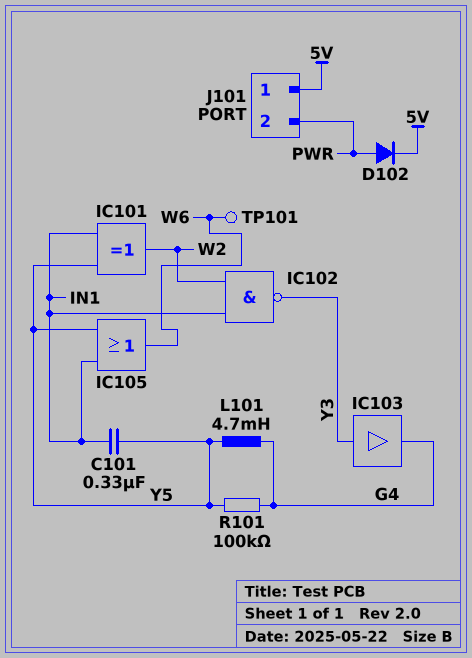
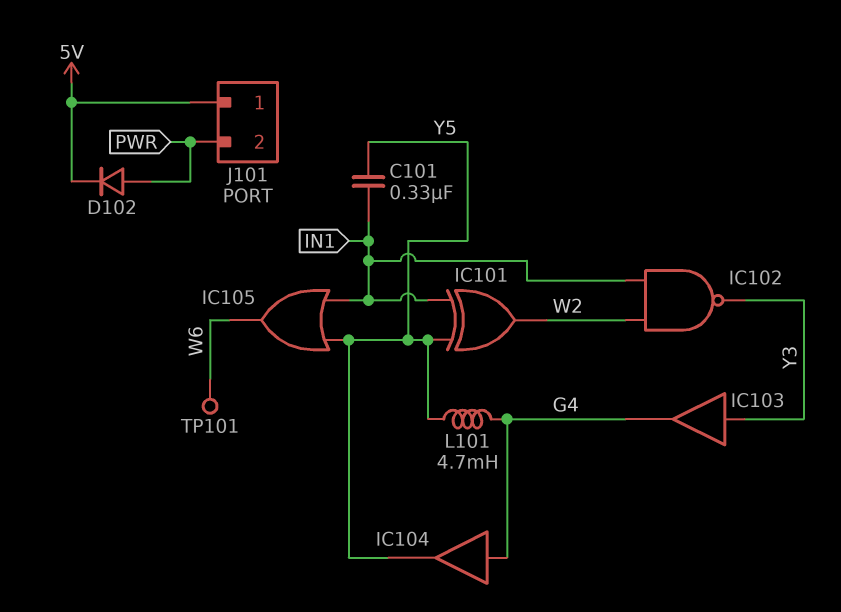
IC104: none -> buffer (in G4, out Y5)
R101: 100k (G4, Y5) -> none

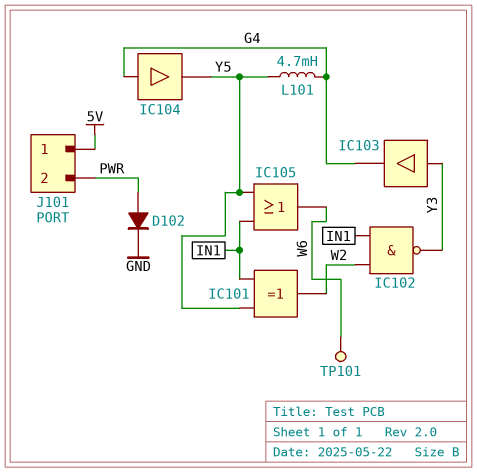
C101: 330nF (IN1, Y5) -> none
D102: diode (A PWR, K 5V) -> diode (A PWR, K GND)

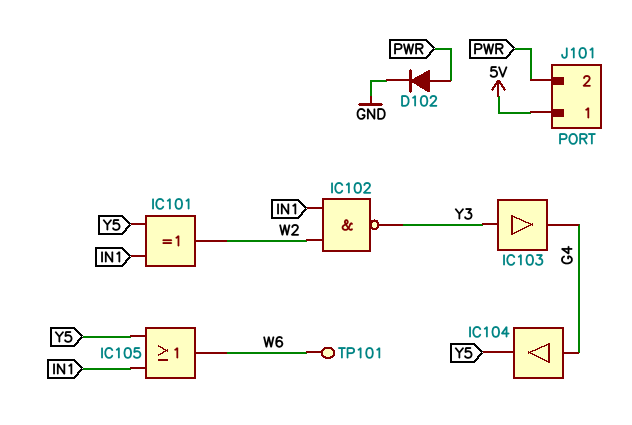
L101: 4.7mH (G4, Y5) -> none

